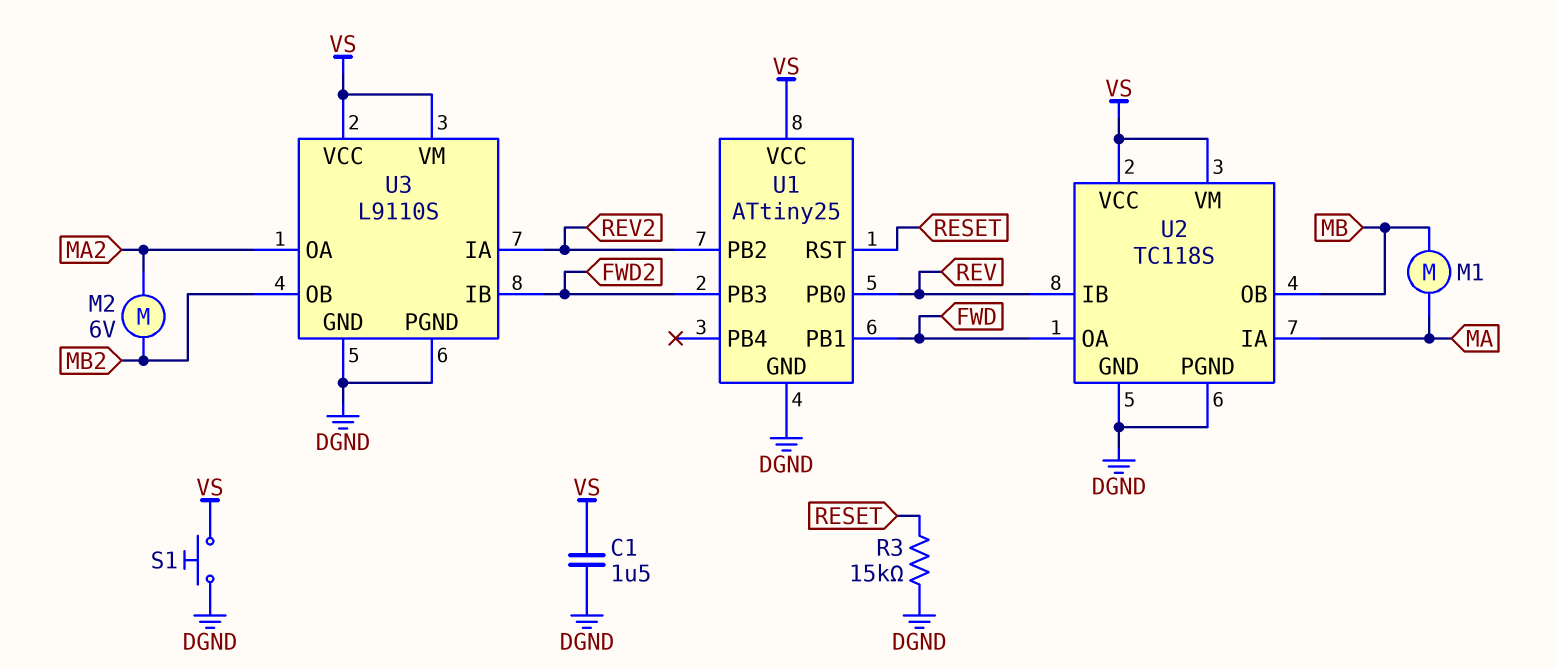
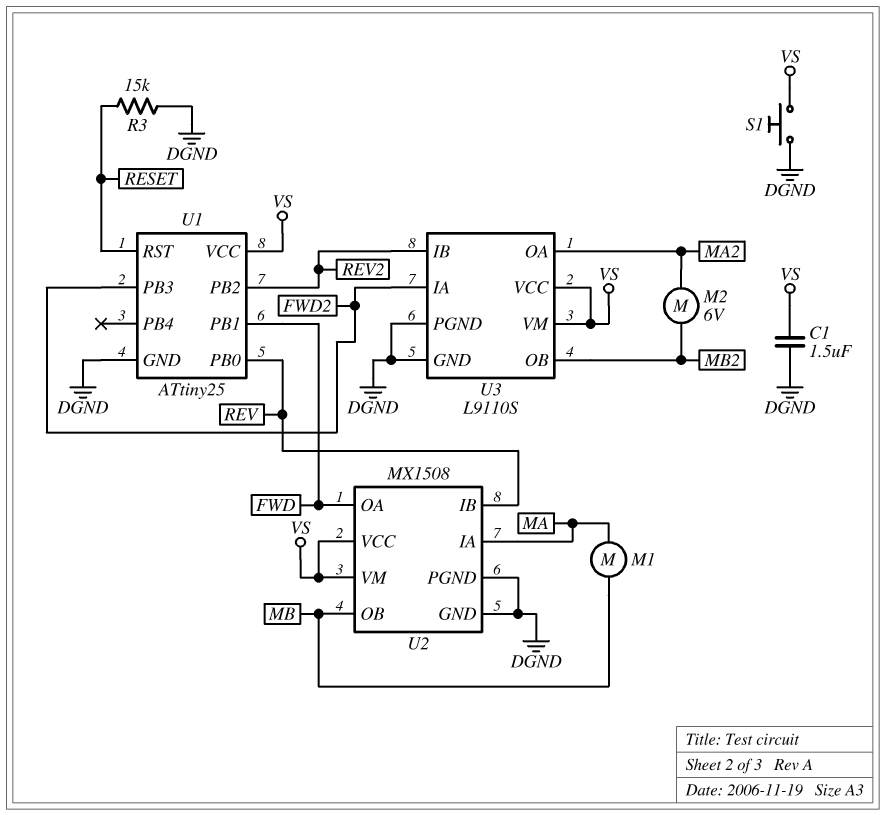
U2: TC118S -> MX1508
U3 pin IA: REV2 -> FWD2
U3 pin IB: FWD2 -> REV2

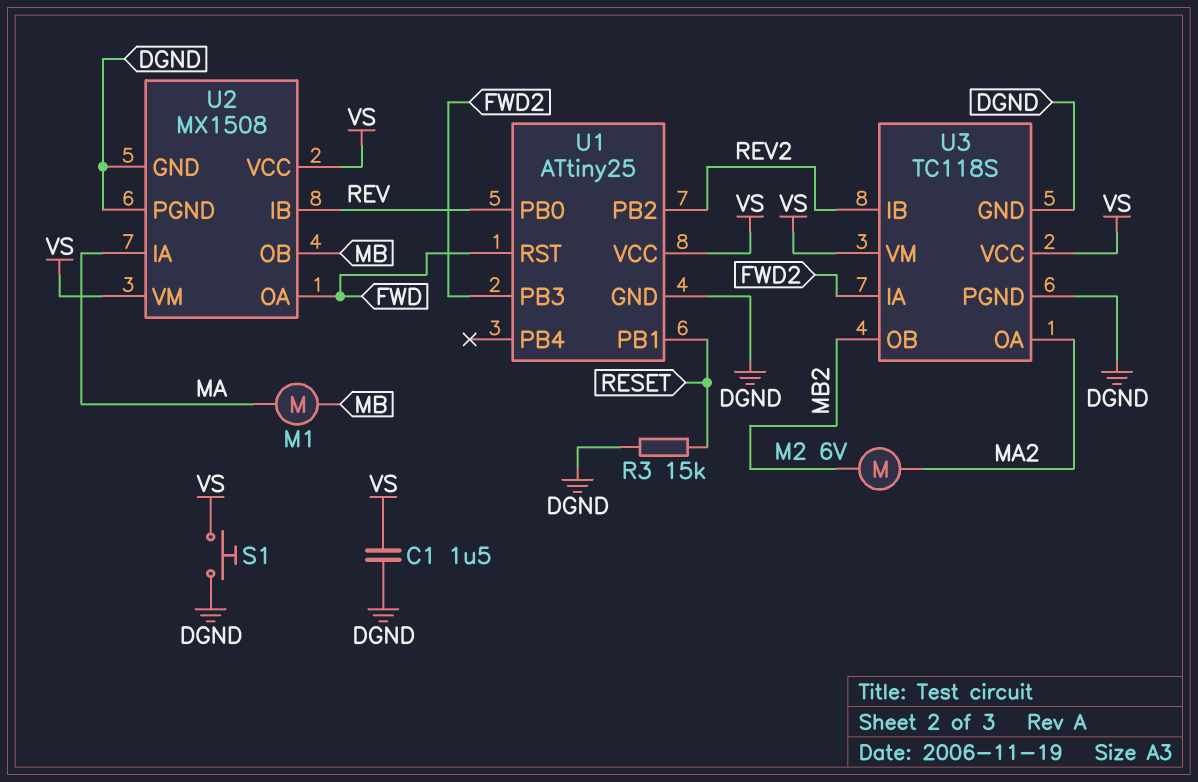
U1 pin PB1: FWD -> RESET
U1 pin RST: RESET -> FWD
U3: L9110S -> TC118S

